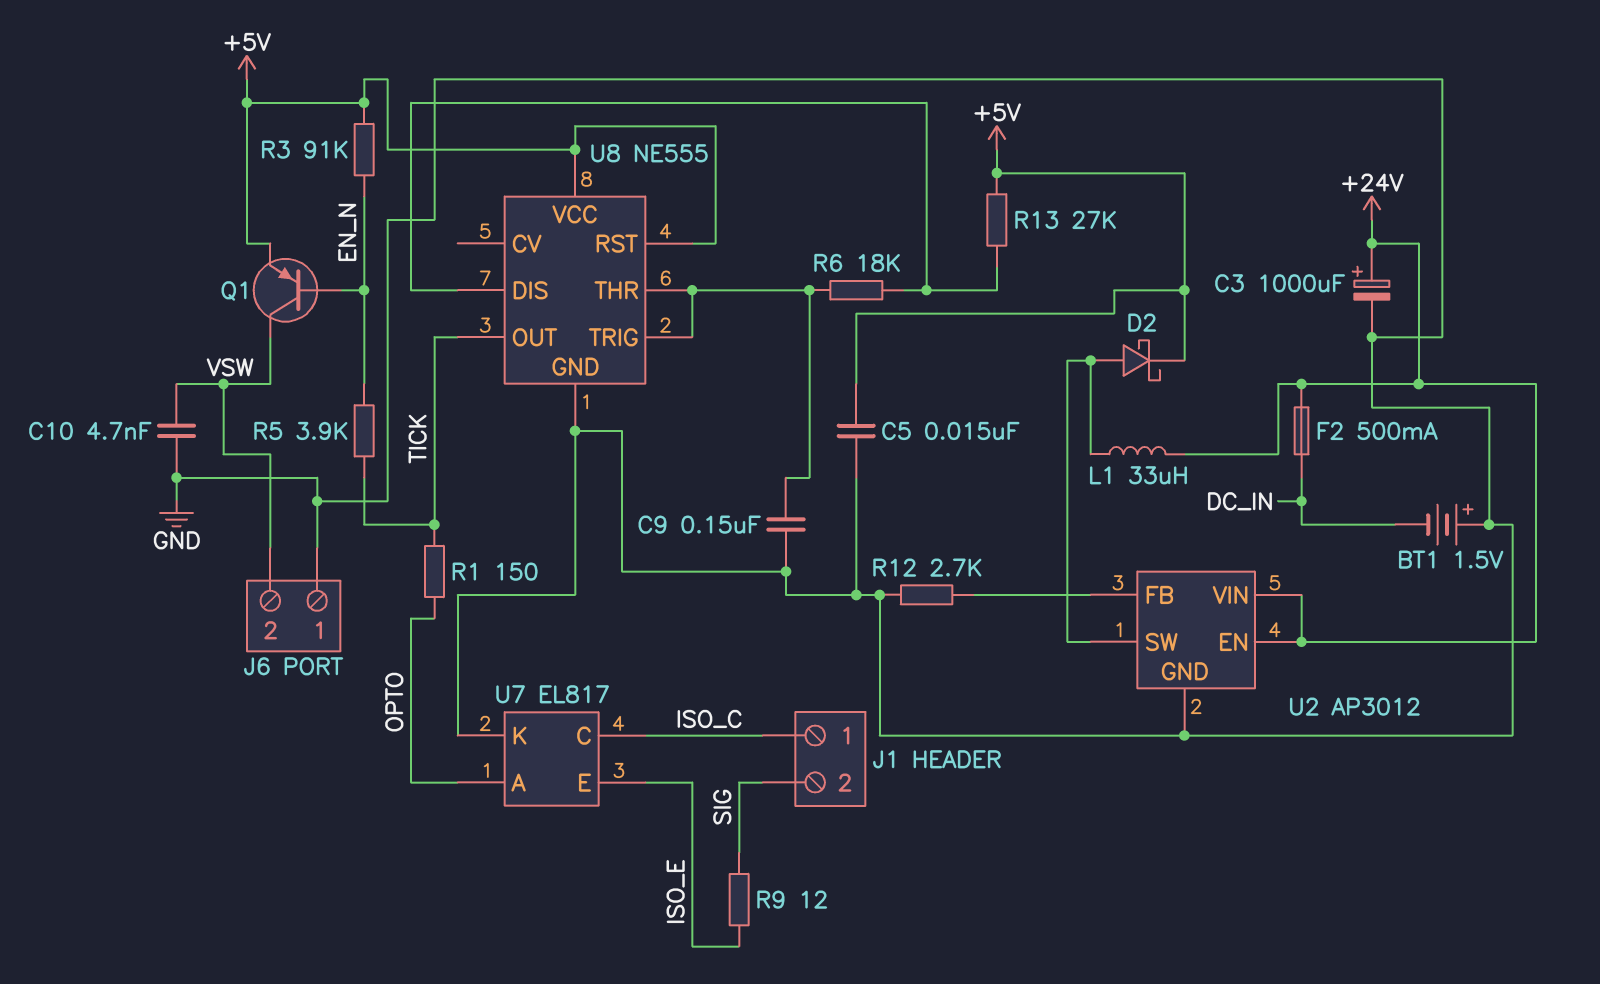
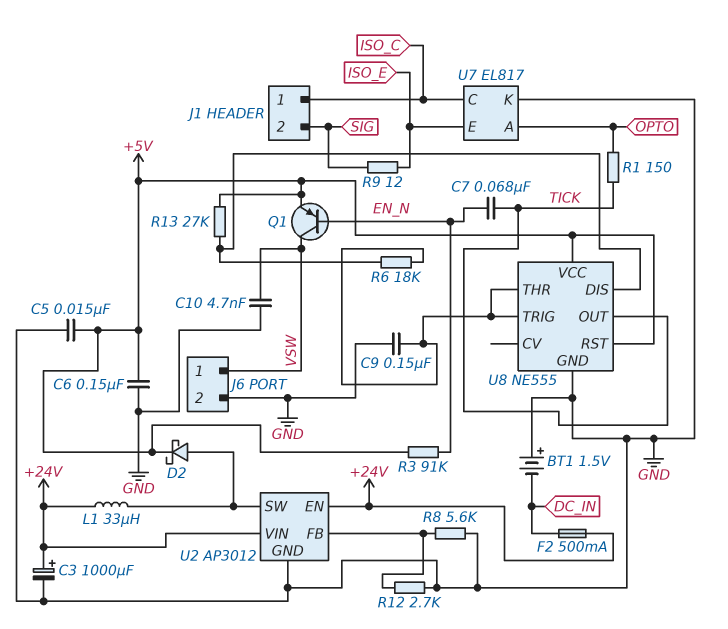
C6: none -> 150nF (+5V, GND)
C7: none -> 68nF (EN_N, TICK)
J6 pin 1: GND -> VSW
J6 pin 2: VSW -> GND
R5: 3.9k (EN_N, TICK) -> none
R8: none -> 5.6k (GND, U2/FB)

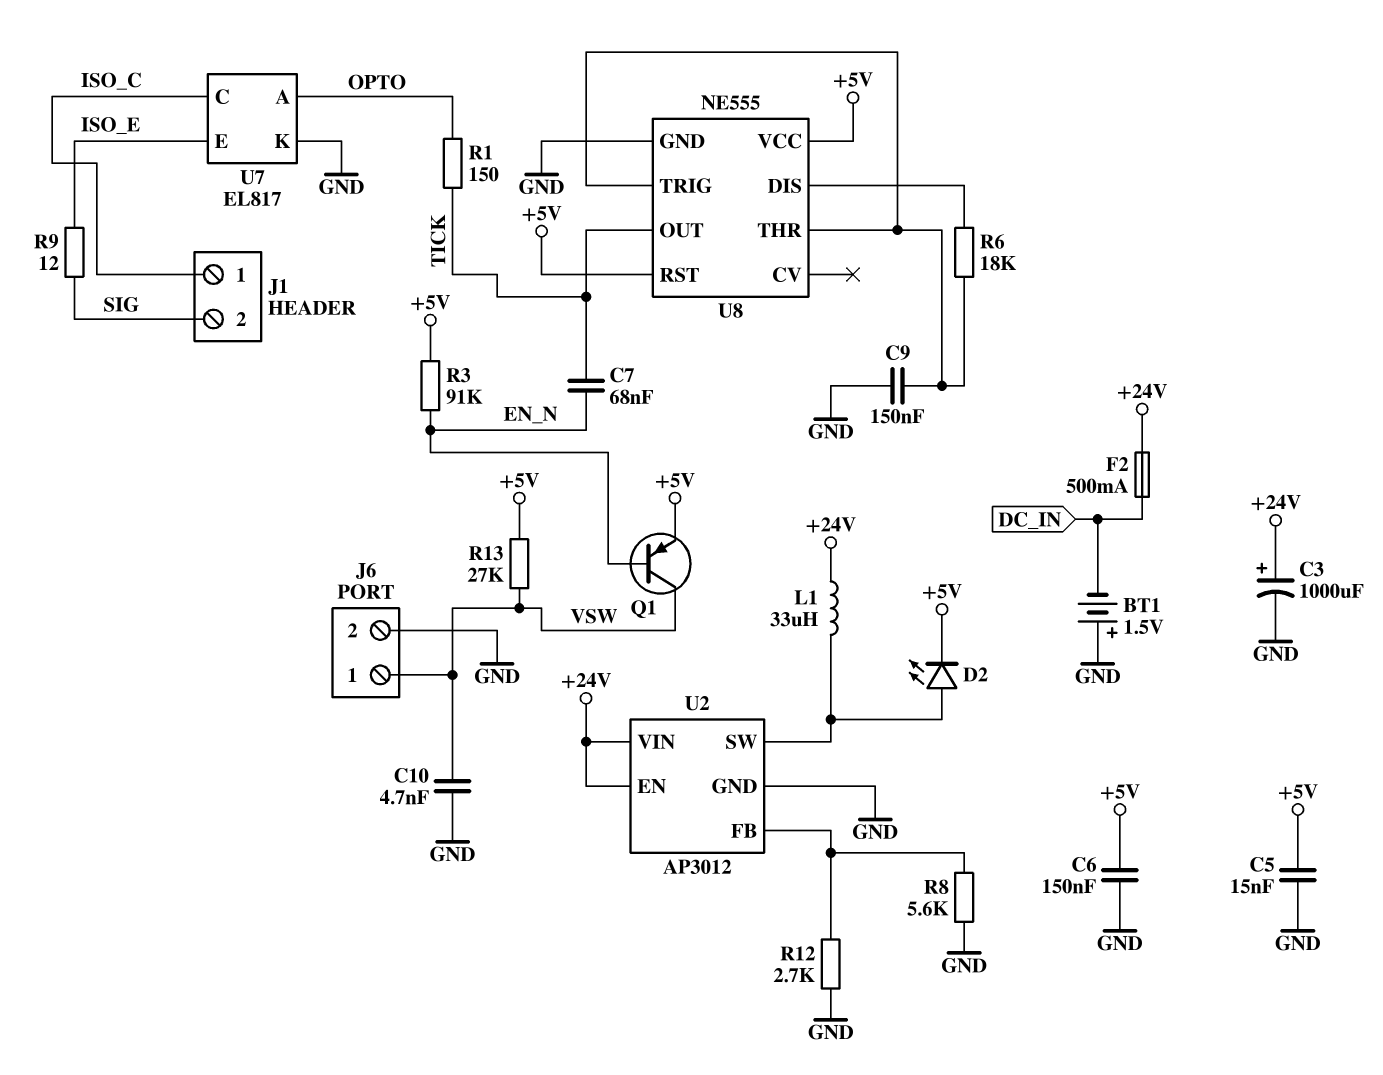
D2: schottky (A U2/SW, K +5V) -> LED (A U2/SW, K +5V)
R13: 27k (+5V, U8/DIS) -> 27k (+5V, VSW)

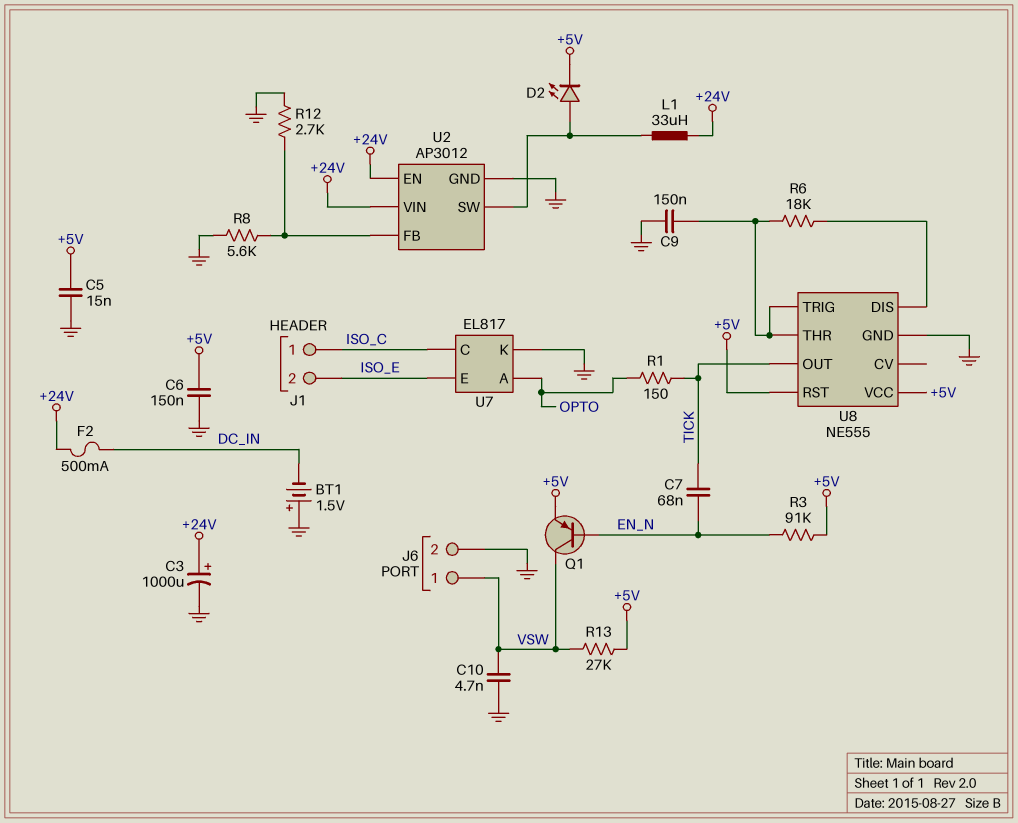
J1 pin 2: SIG -> ISO_E
R9: 12 (ISO_E, SIG) -> none

